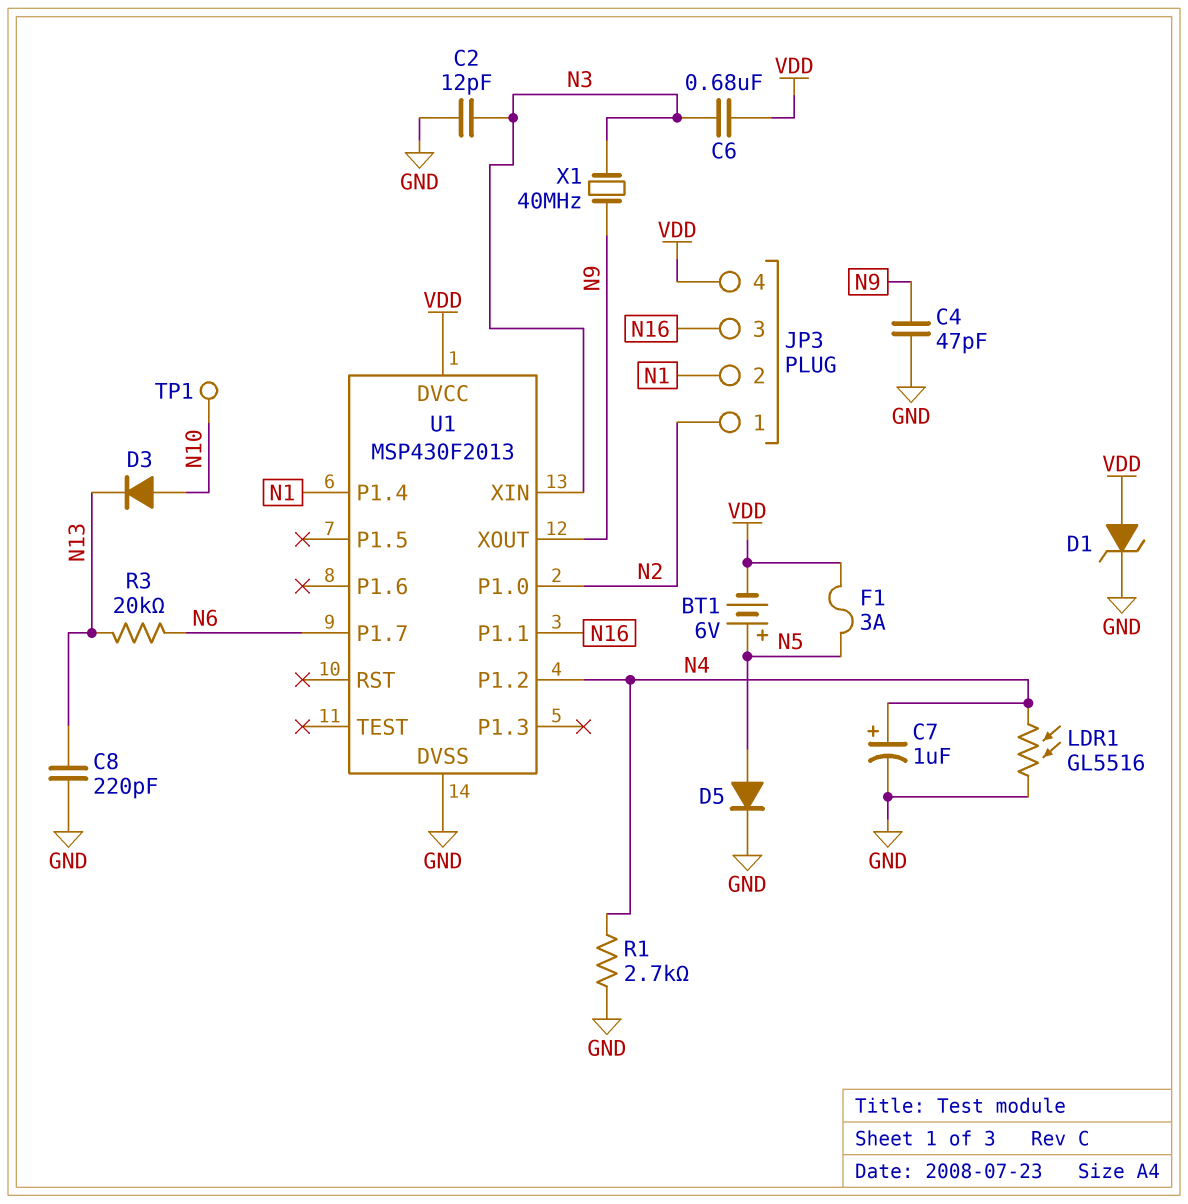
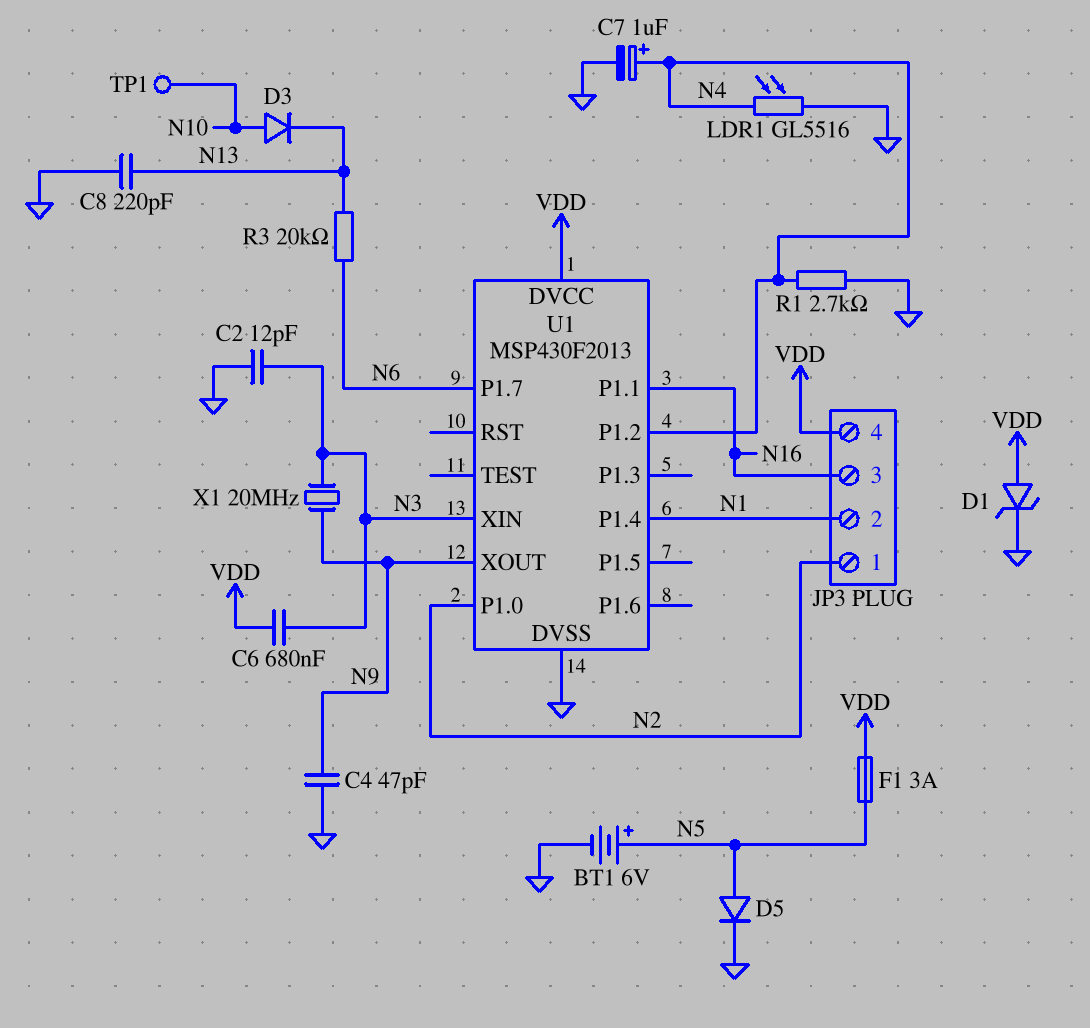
BT1: 6V (plus N5, minus VDD) -> 6V (plus N5, minus GND)
X1: 40MHz (N3, N9) -> 20MHz (N3, N9)

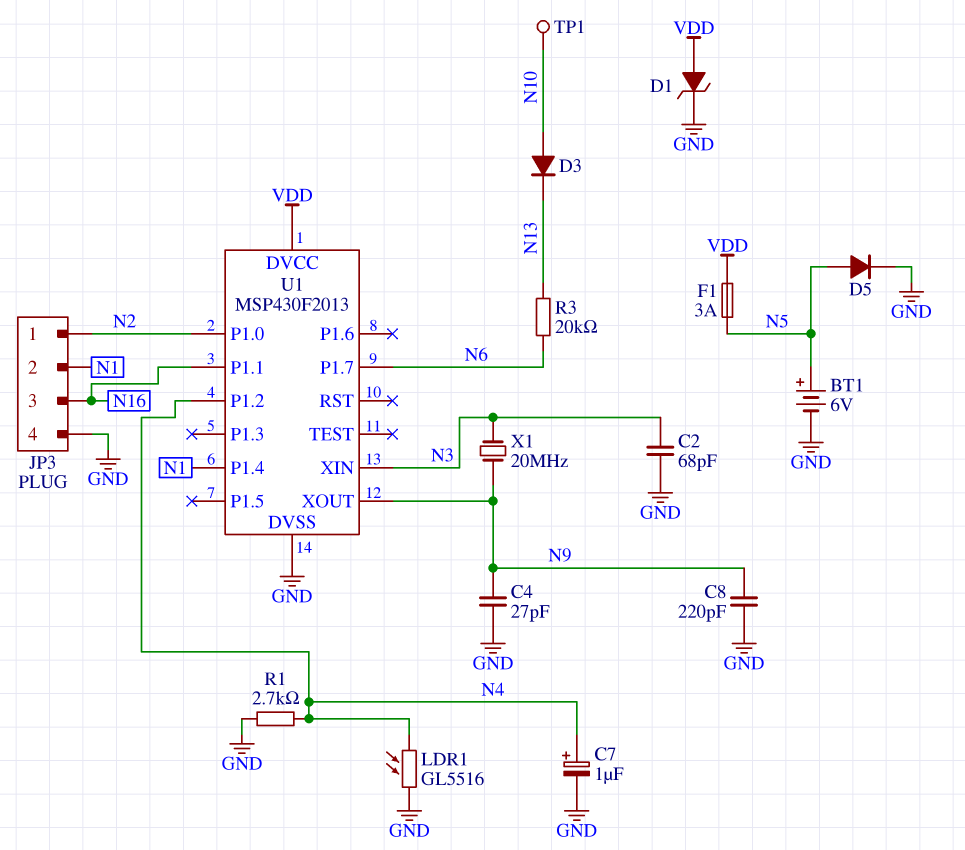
C2: 12pF (GND, N3) -> 68pF (GND, N3)
C4: 47pF (GND, N9) -> 27pF (GND, N9)
C6: 680nF (N3, VDD) -> none
C8: 220pF (GND, N13) -> 220pF (GND, N9)
JP3 pin 4: VDD -> GND

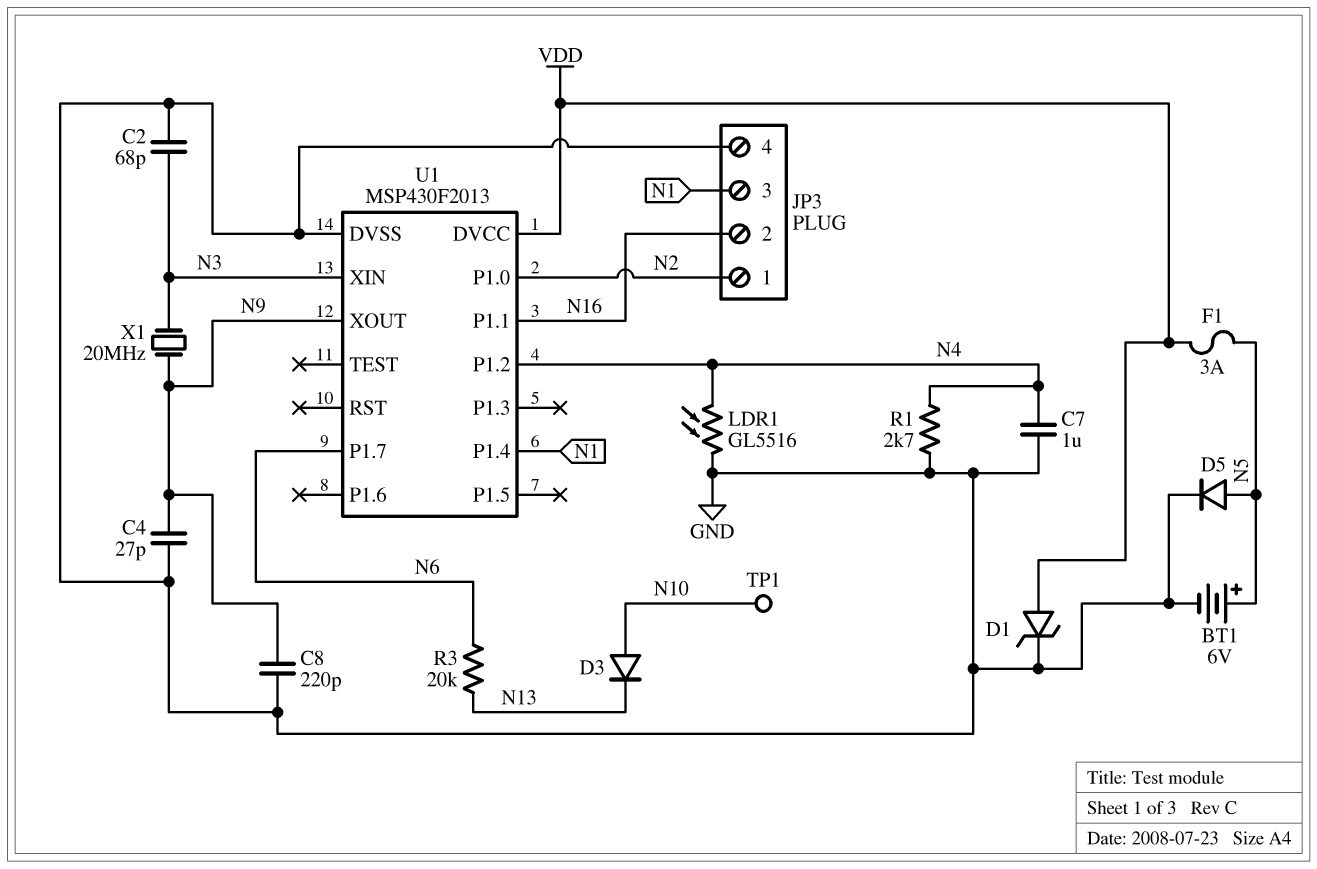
C7: 1uF (plus N4, minus GND) -> 1uF (GND, N4)
JP3 pin 2: N1 -> N16
JP3 pin 3: N16 -> N1

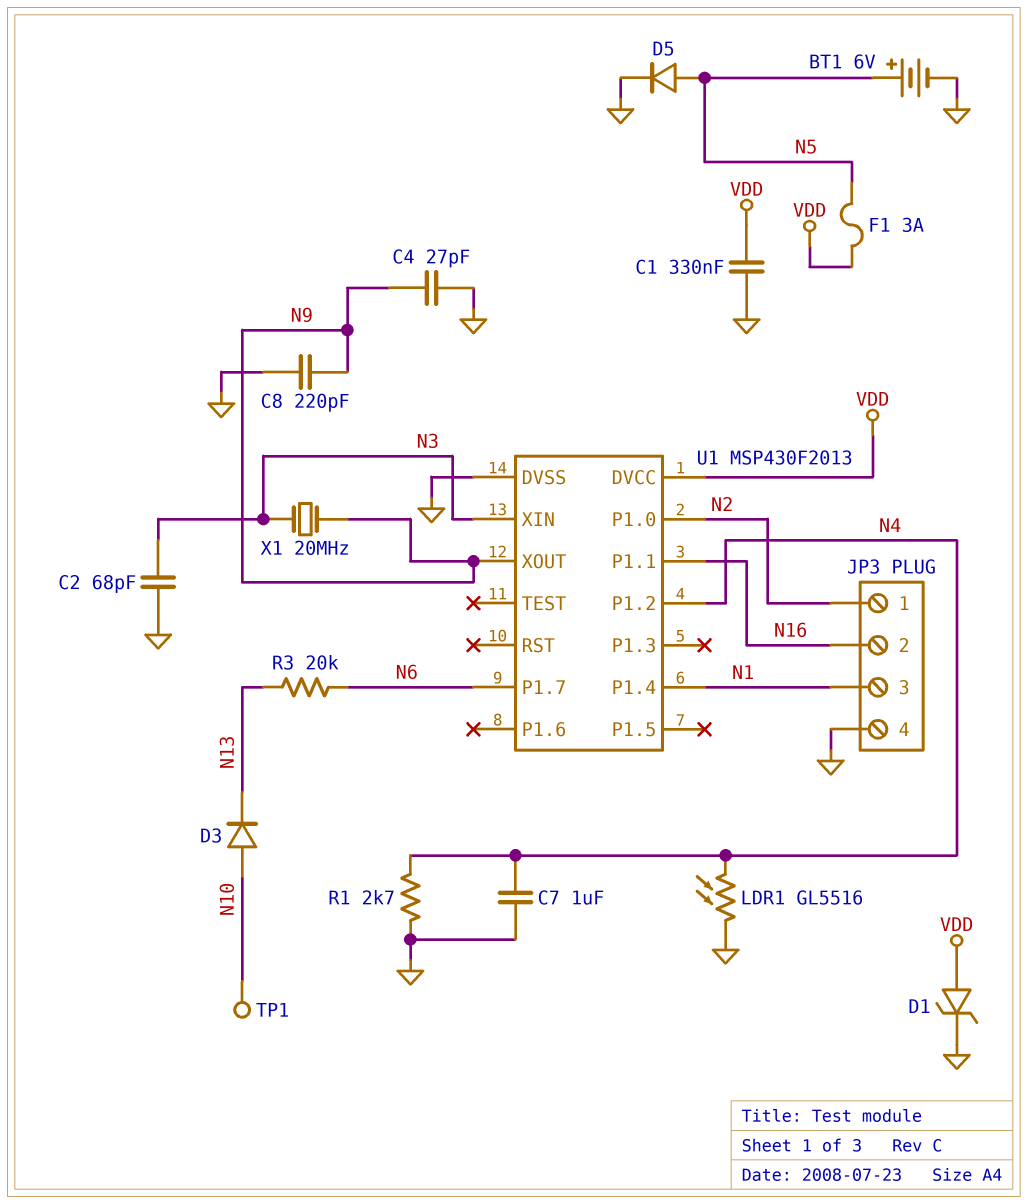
C1: none -> 330nF (GND, VDD)

